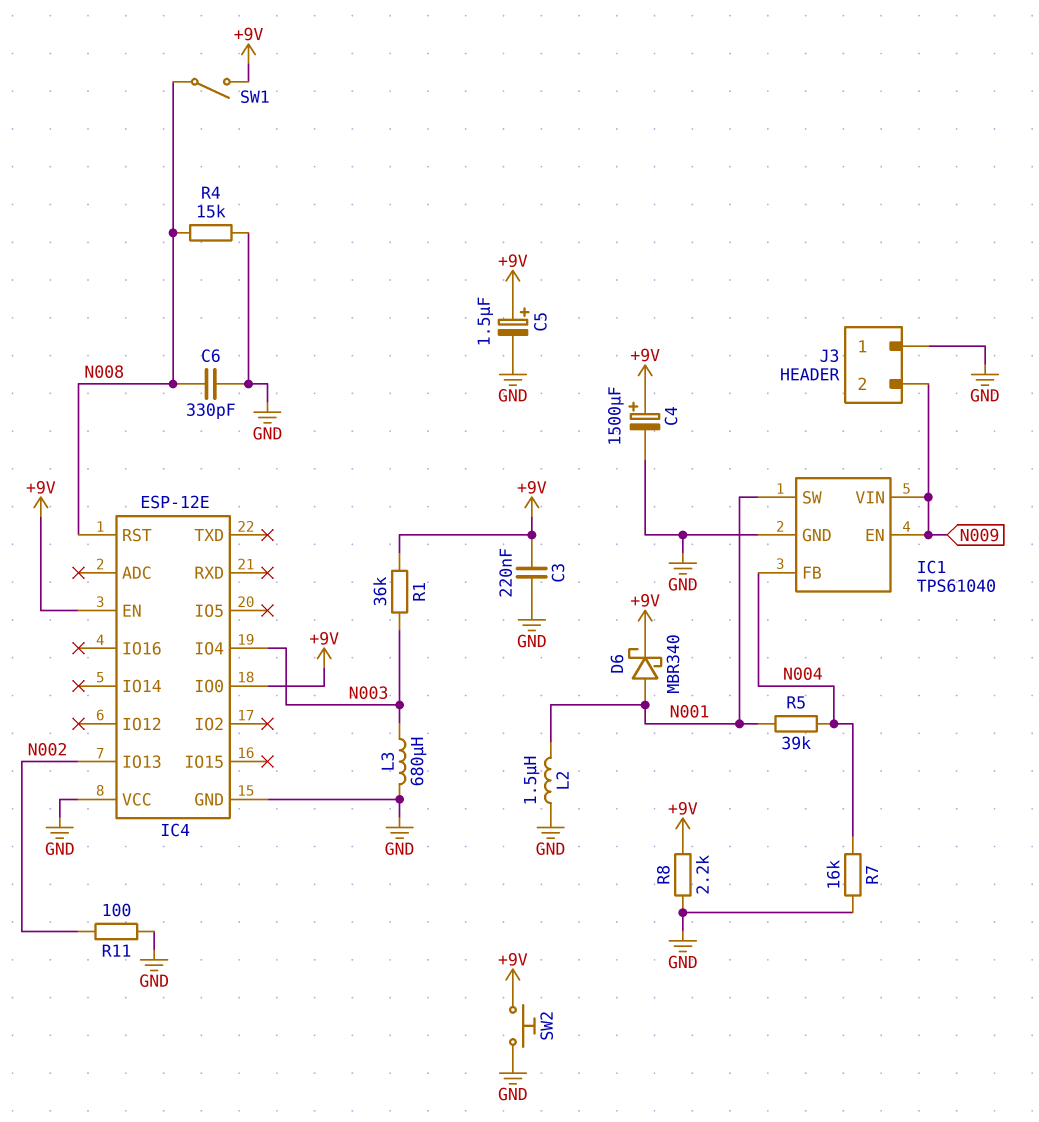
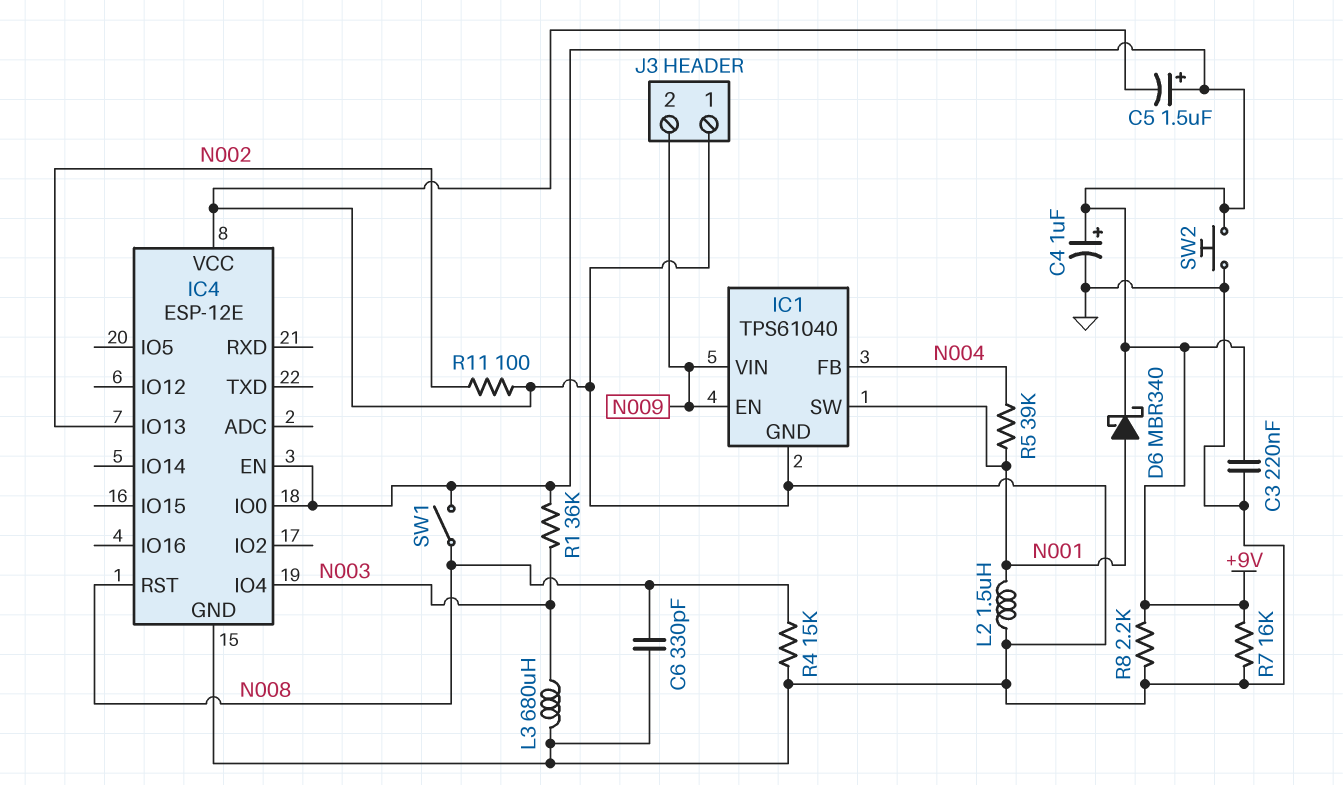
C4: 1500uF (plus +9V, minus GND) -> 1uF (plus +9V, minus GND)
R7: 16k (GND, N004) -> 16k (+9V, GND)

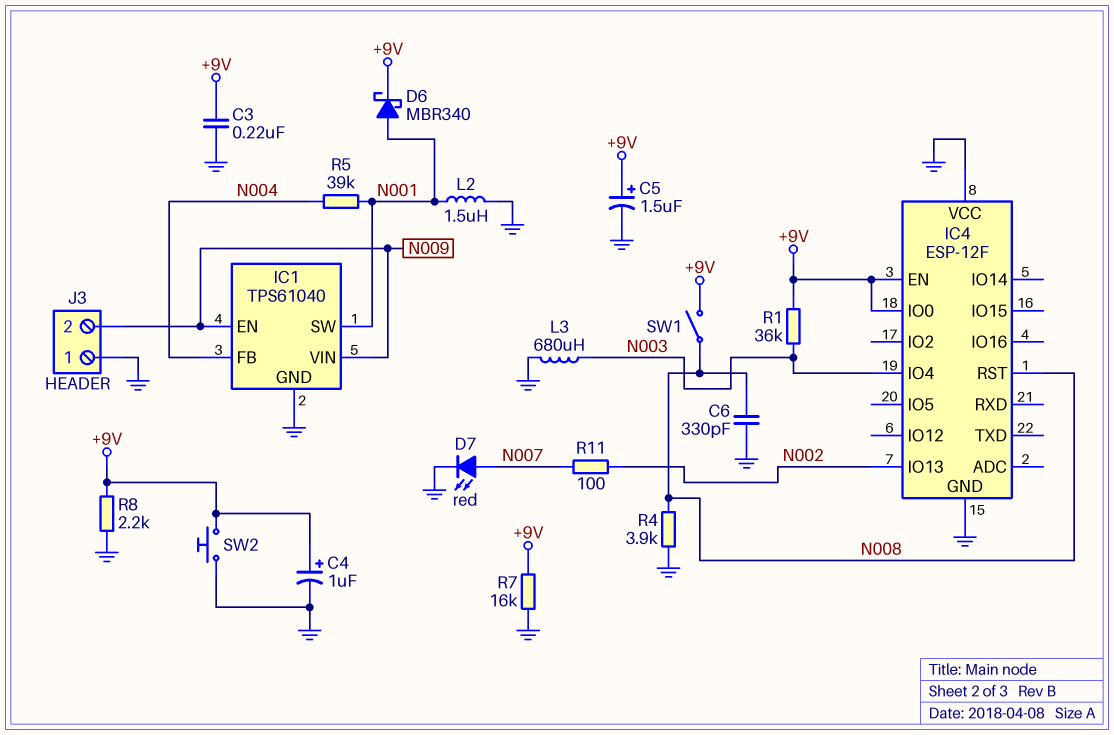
D7: none -> LED red (A N007, K GND)
IC4: ESP-12E -> ESP-12F
R4: 15k (GND, N008) -> 3.9k (GND, N008)
R11: 100 (GND, N002) -> 100 (N002, N007)

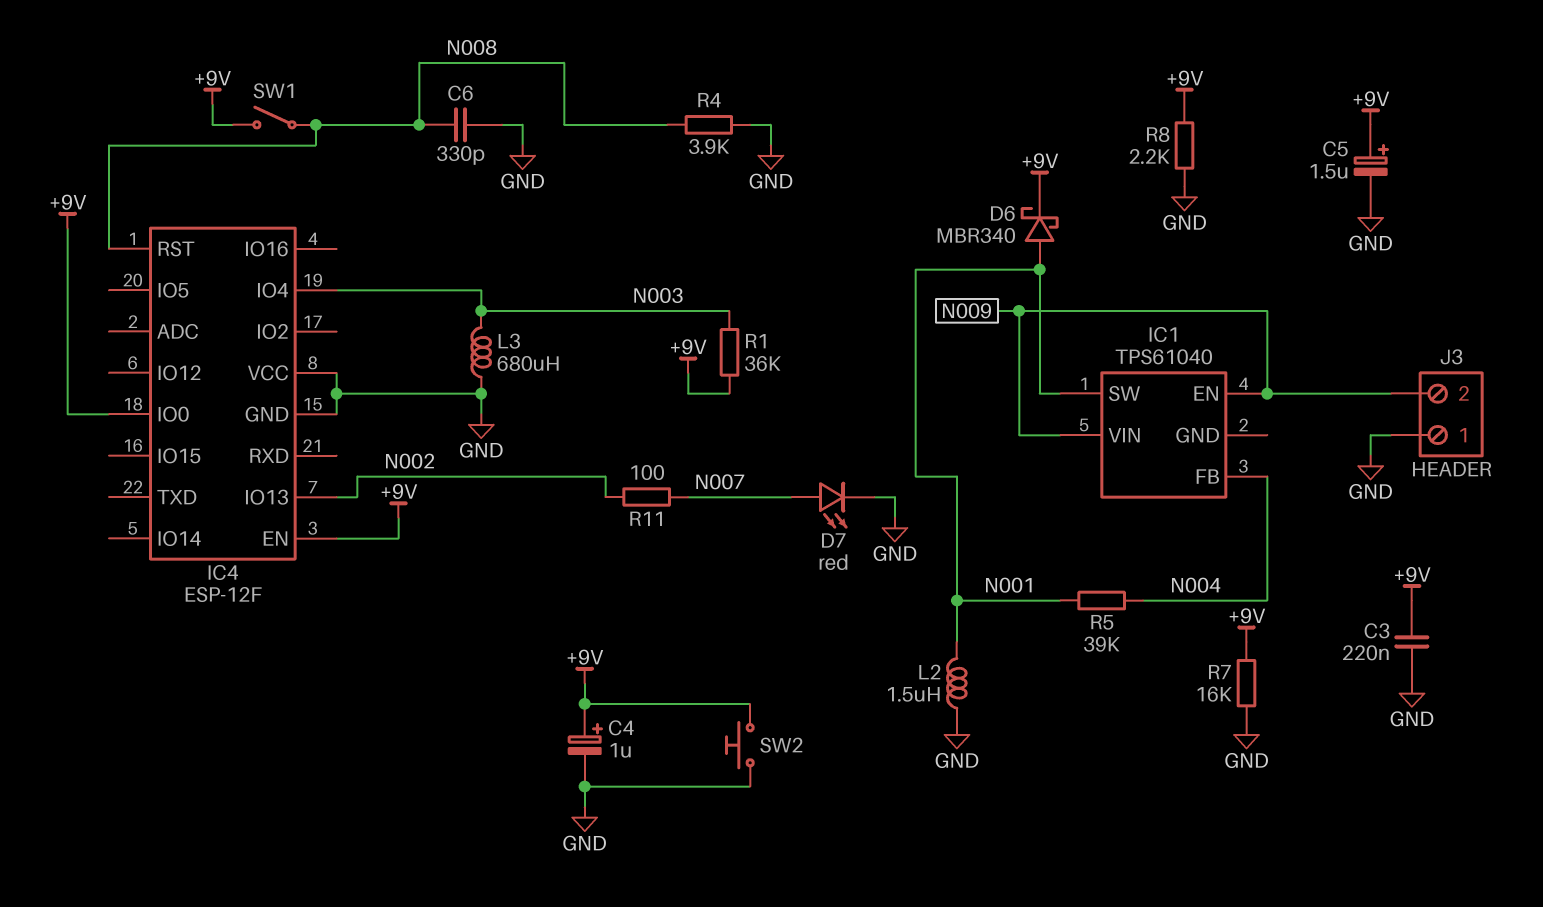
IC1 pin GND: GND -> none

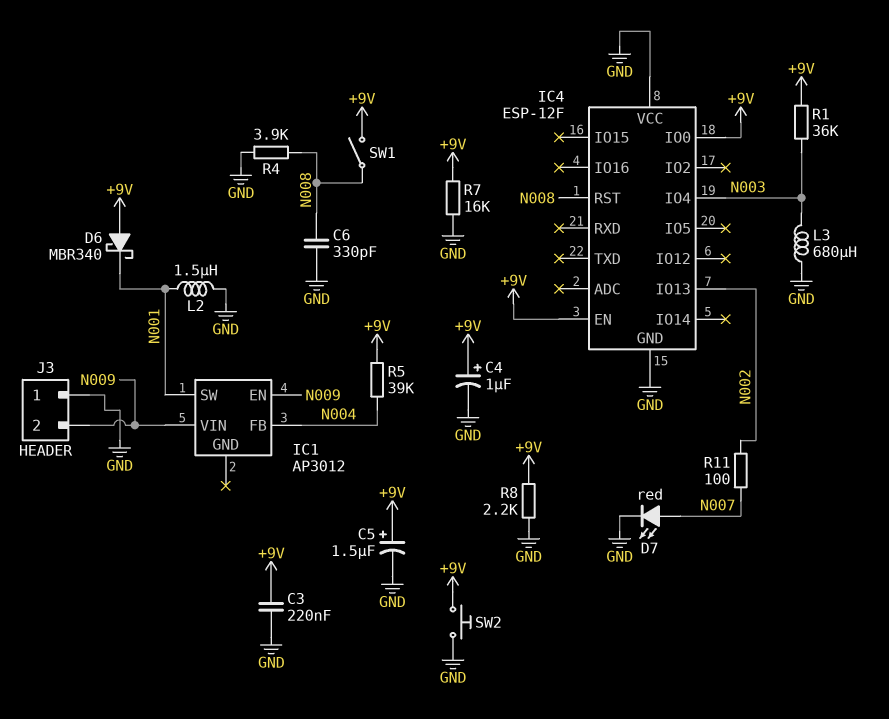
D6: schottky MBR340 (A N001, K +9V) -> schottky MBR340 (A +9V, K N001)
IC1: TPS61040 -> AP3012
R5: 39k (N001, N004) -> 39k (+9V, N004)

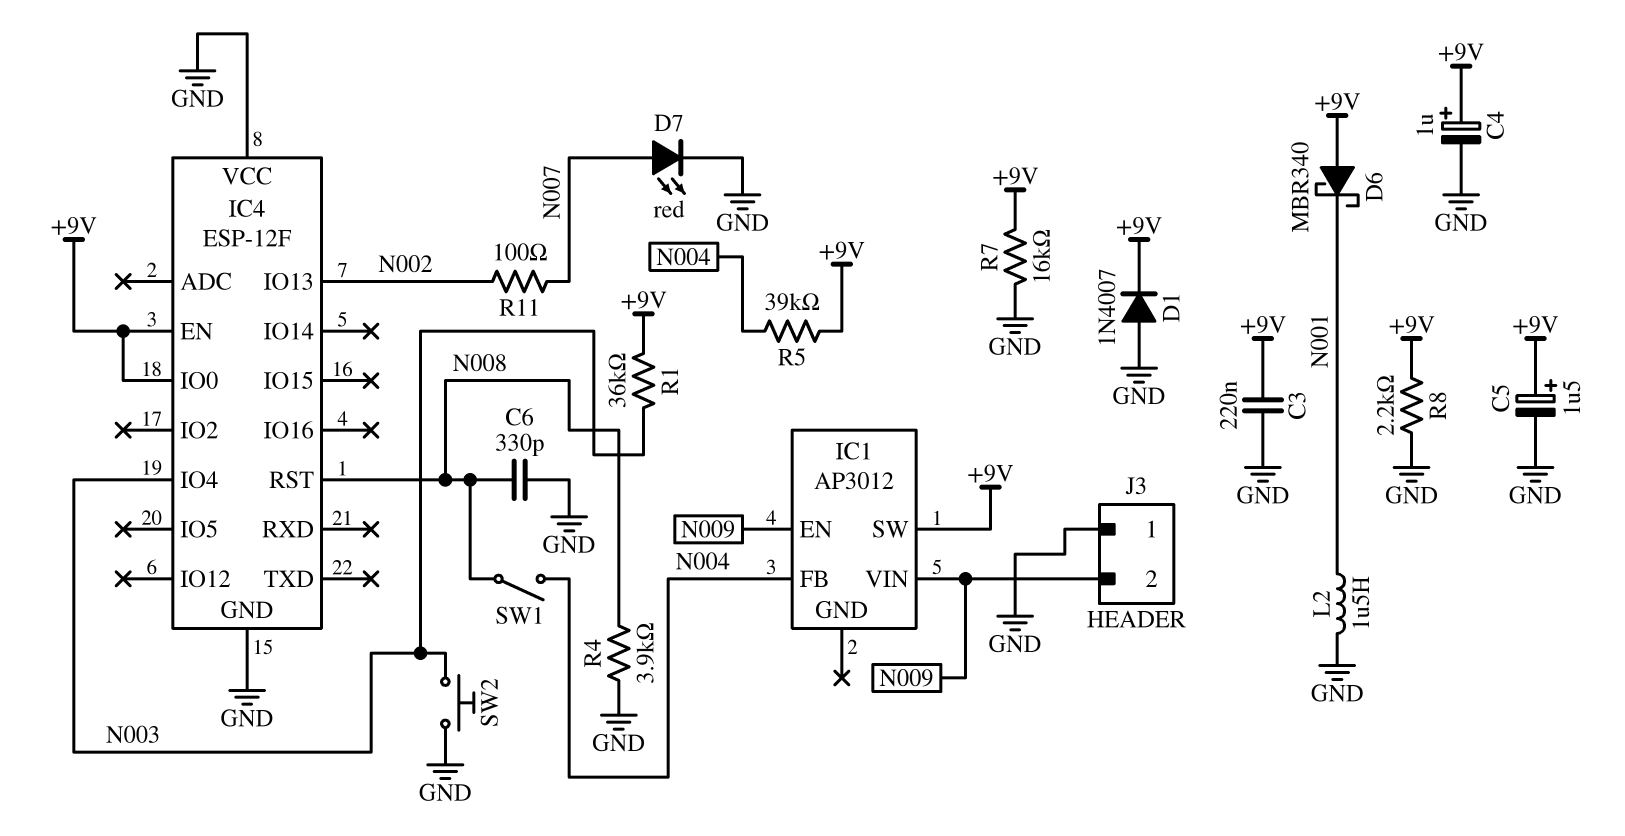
D1: none -> diode 1N4007 (A GND, K +9V)
IC1 pin SW: N001 -> +9V
L3: 680uH (GND, N003) -> none
SW1: switch (+9V, N008) -> switch (N004, N008)
SW2: button (+9V, GND) -> button (GND, N003)

